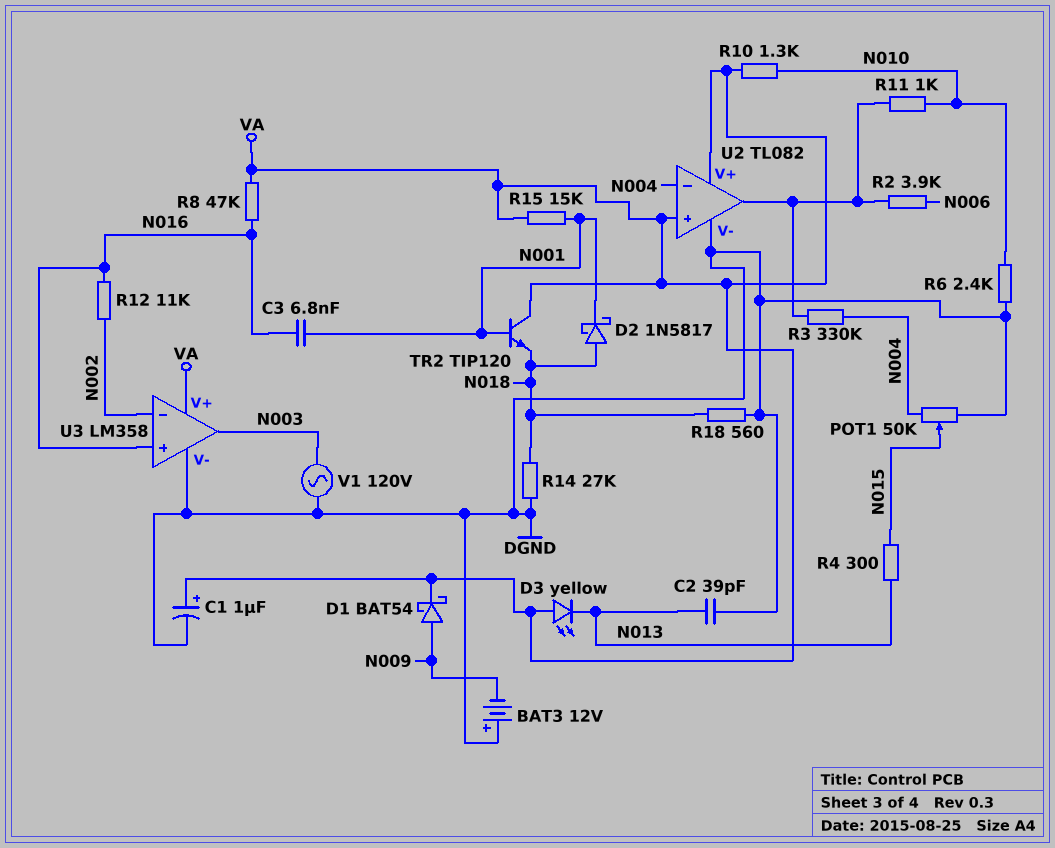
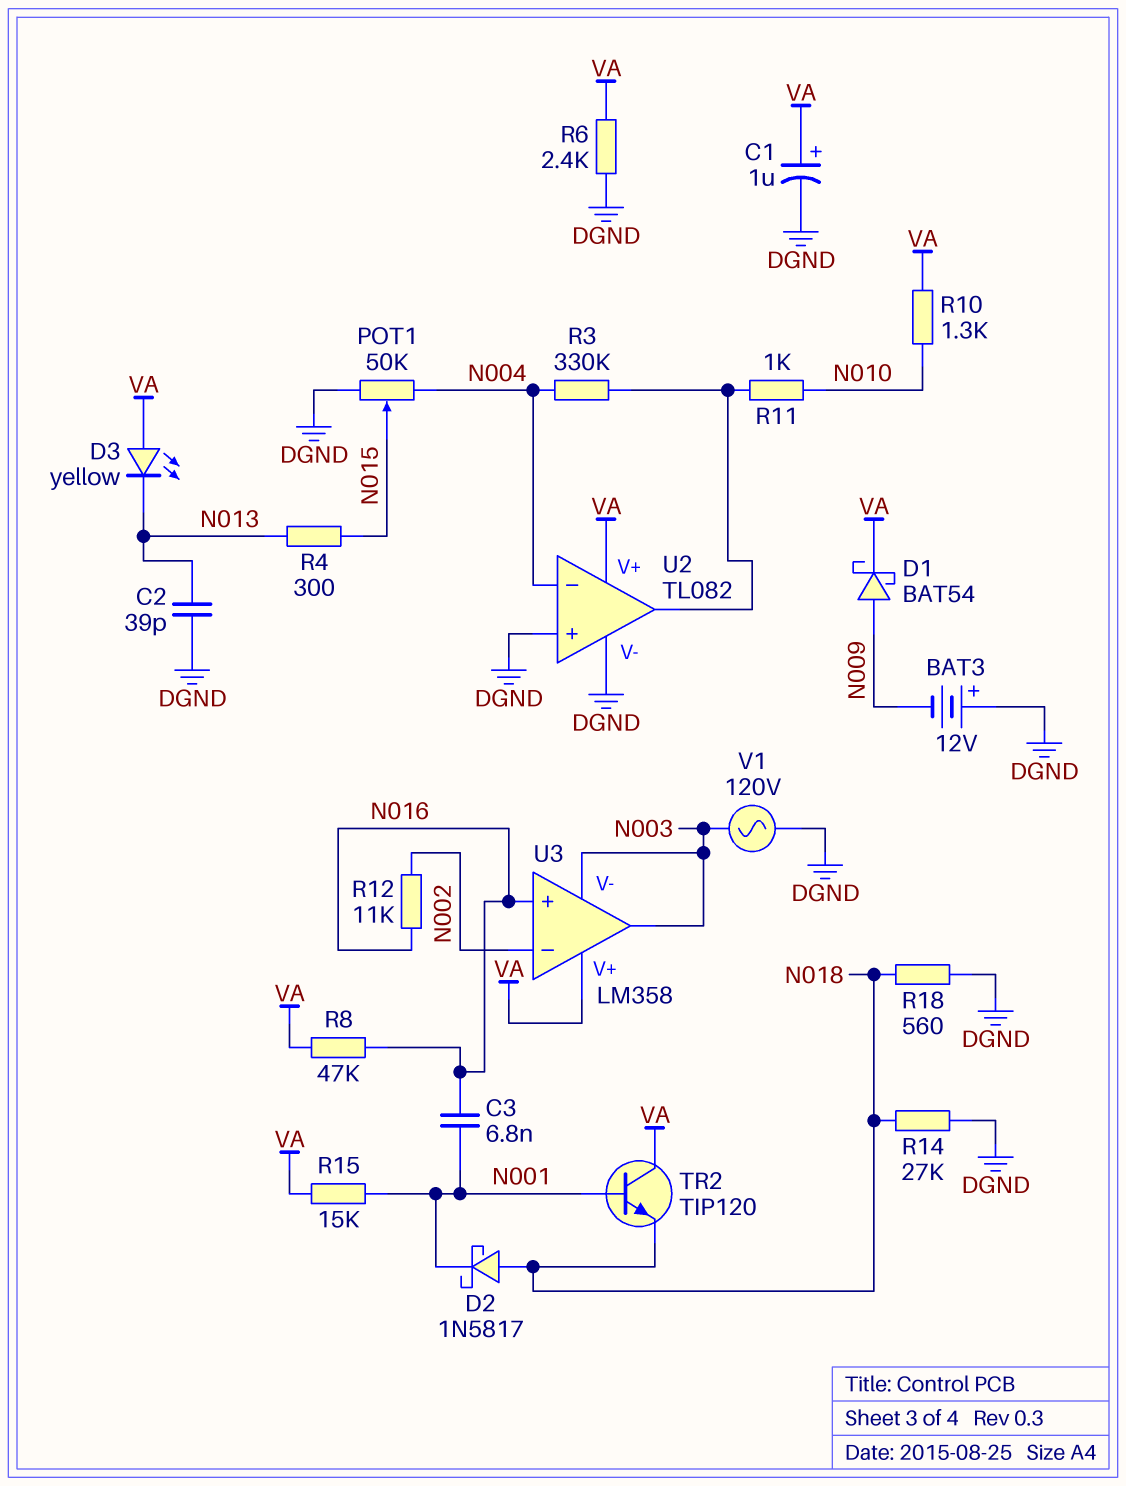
R2: 3.9k (N006, U2/out) -> none
R6: 2.4k (DGND, N010) -> 2.4k (DGND, VA)
U2 pin in+: VA -> DGND
U3 pin V-: DGND -> N003

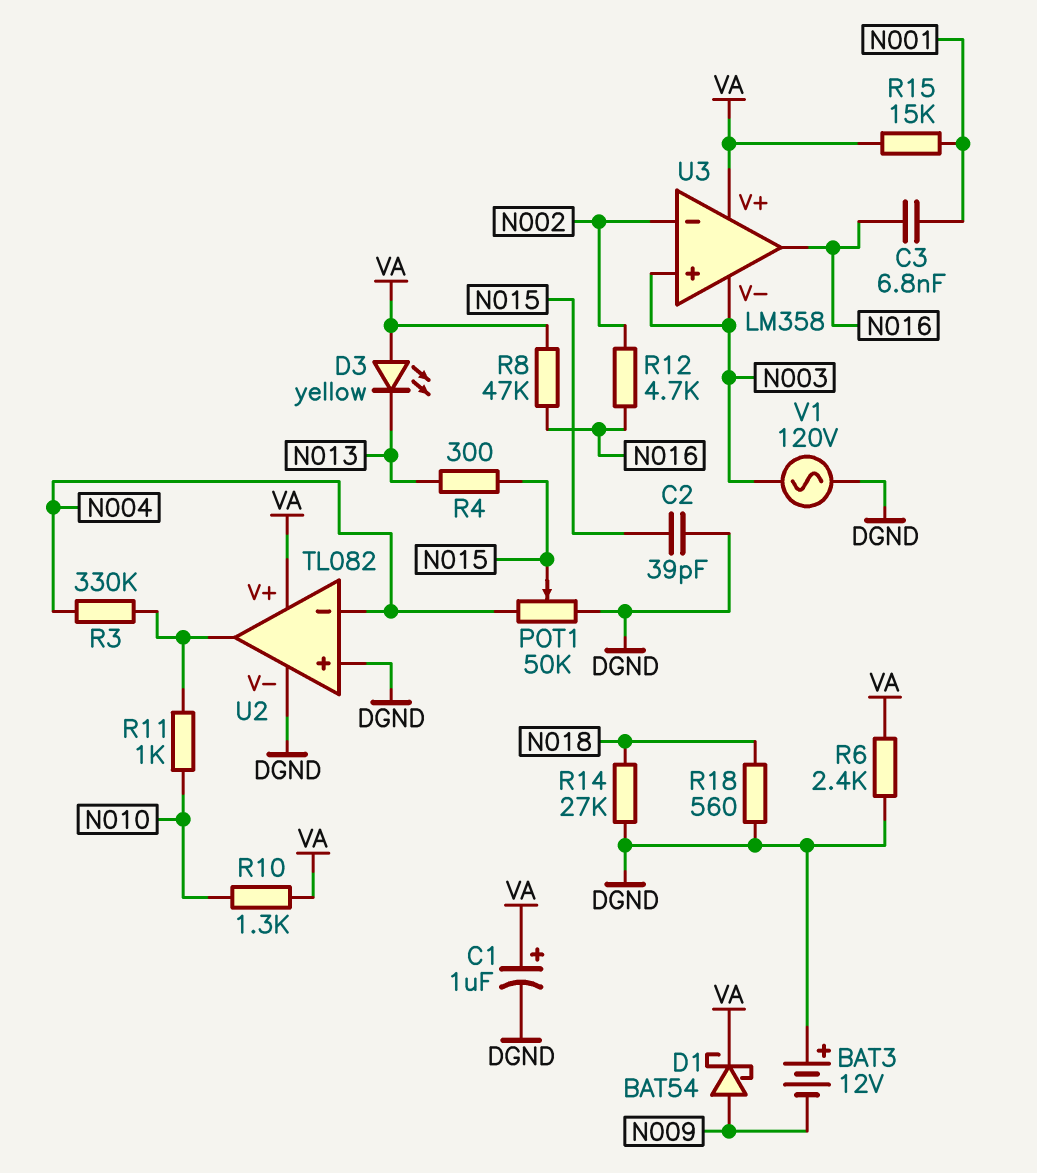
C2: 39pF (DGND, N013) -> 39pF (DGND, N015)
D2: schottky 1N5817 (A N018, K N001) -> none
R12: 11k (N002, N016) -> 4.7k (N002, N016)
TR2: NPN TIP120 (B N001, C VA, E N018) -> none
U3 pin in+: N016 -> N003
U3 pin out: N003 -> N016

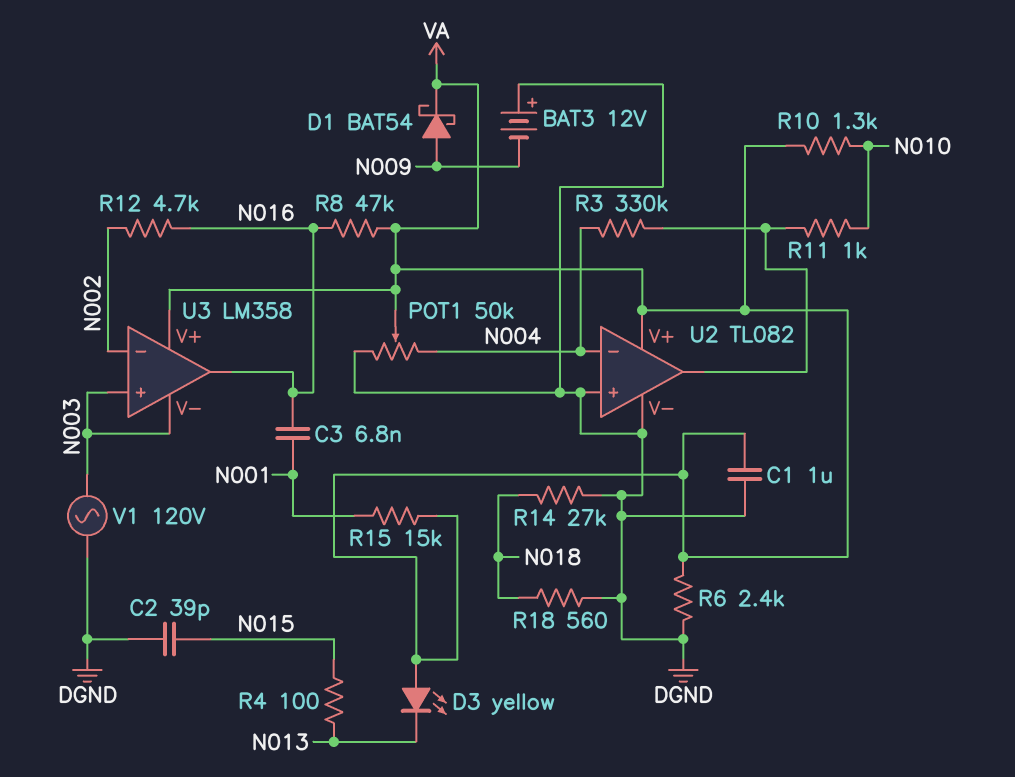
C1: 1uF (plus VA, minus DGND) -> 1uF (DGND, VA)
POT1: 50k (DGND, N004, wiper N015) -> 50k (DGND, N004, wiper VA)
R4: 300 (N013, N015) -> 100 (N013, N015)

